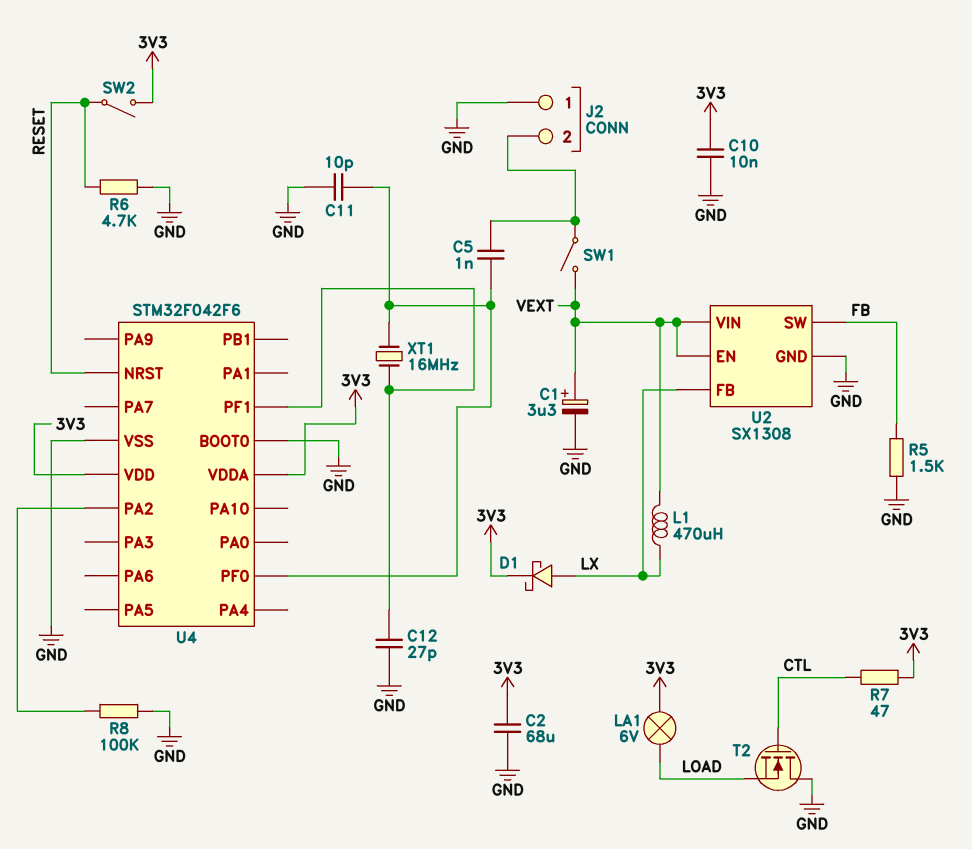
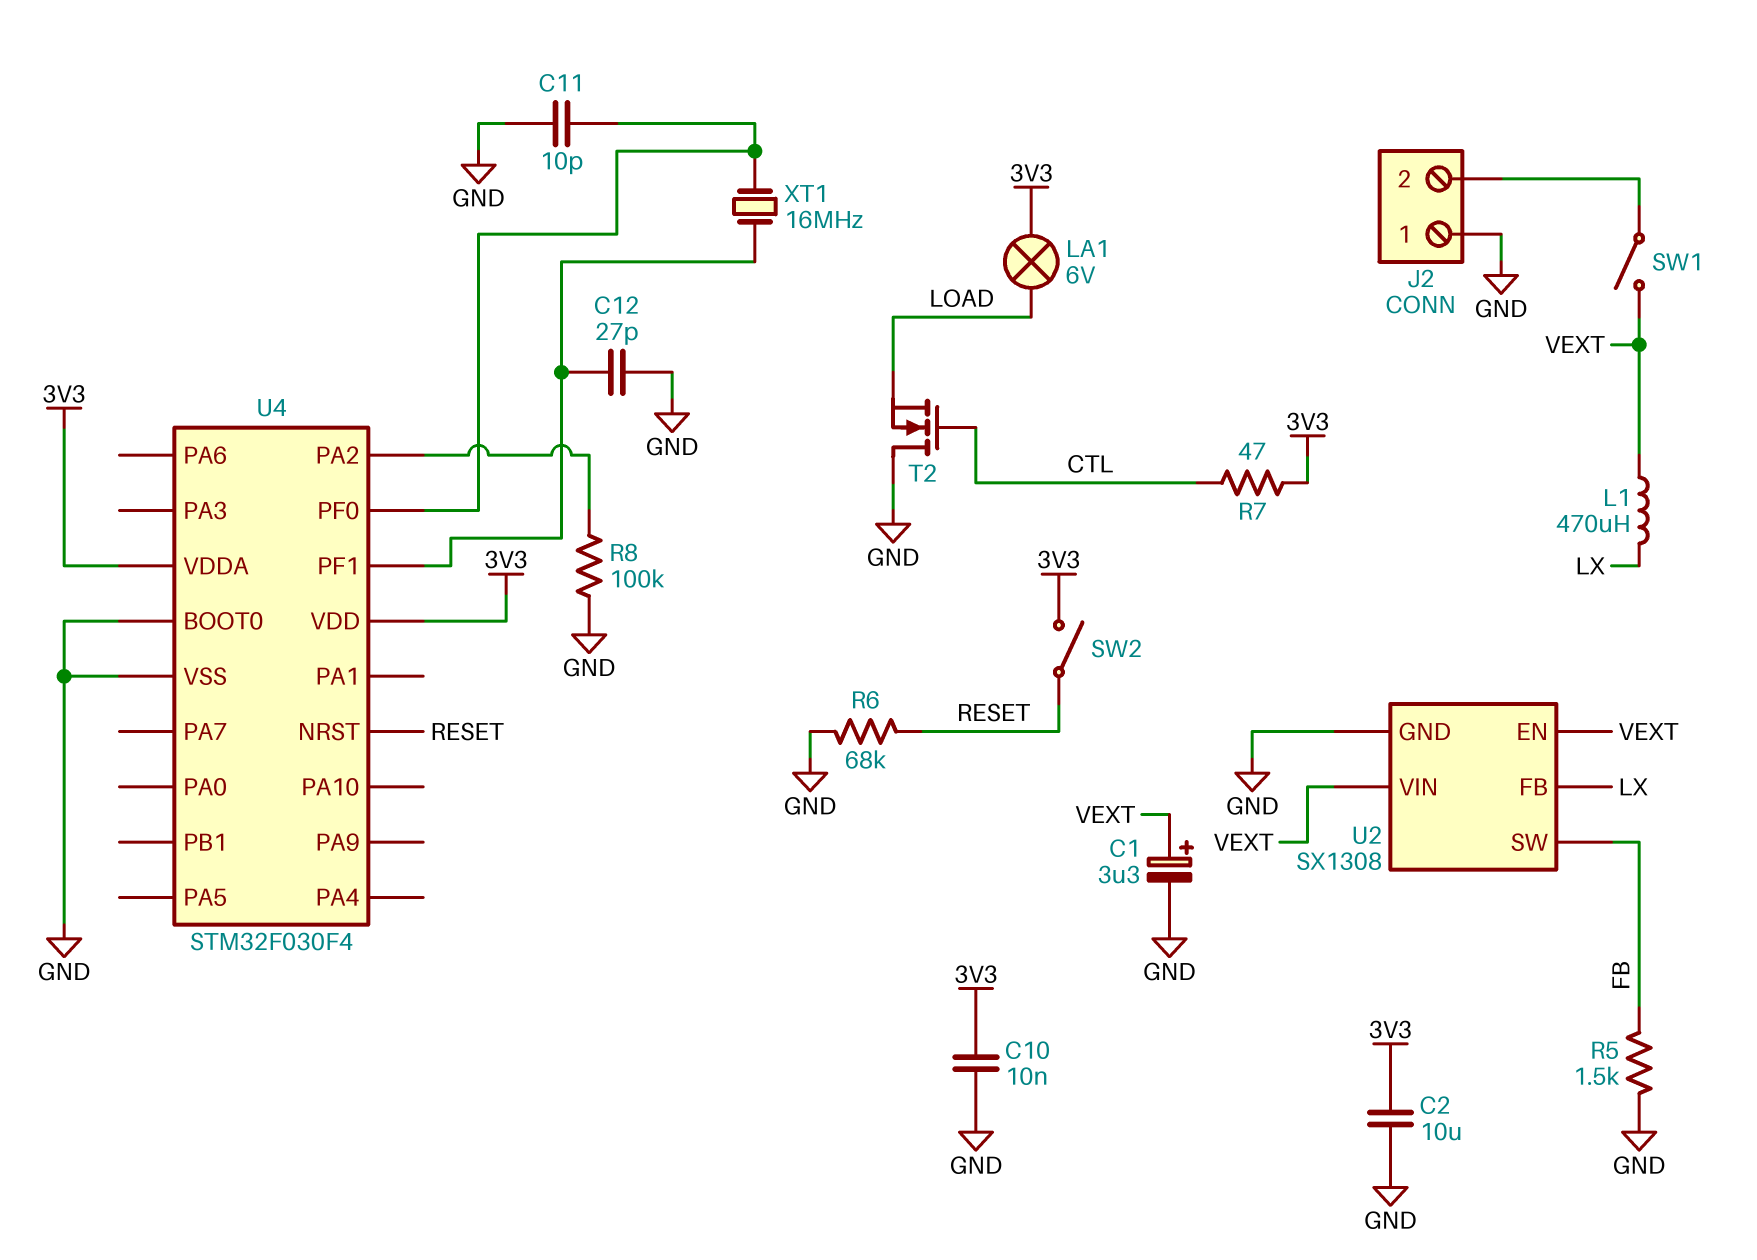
C2: 68uF (3V3, GND) -> 10uF (3V3, GND)
C5: 1nF (J2/2, U4/PF0) -> none
D1: schottky (A LX, K 3V3) -> none
R6: 4.7k (GND, RESET) -> 68k (GND, RESET)
U4: STM32F042F6 -> STM32F030F4

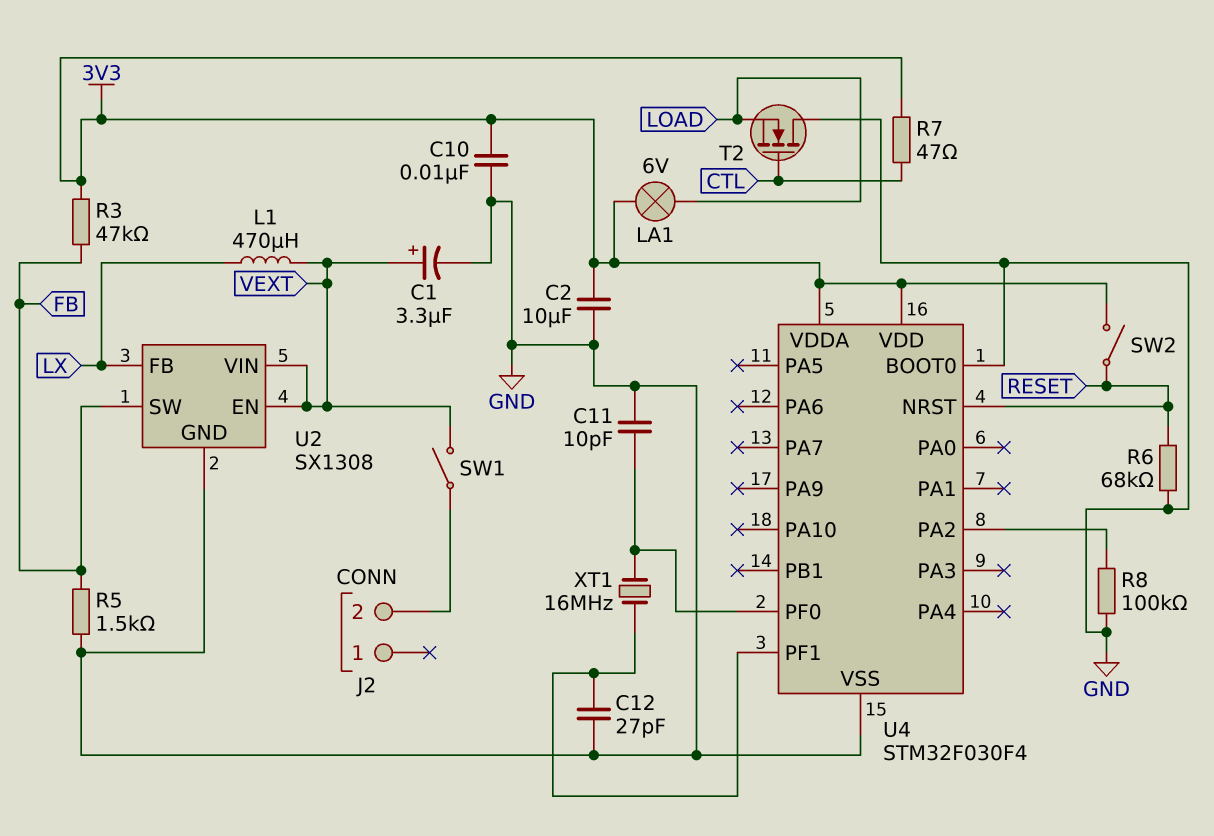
J2 pin 1: GND -> none
R3: none -> 47k (3V3, FB)

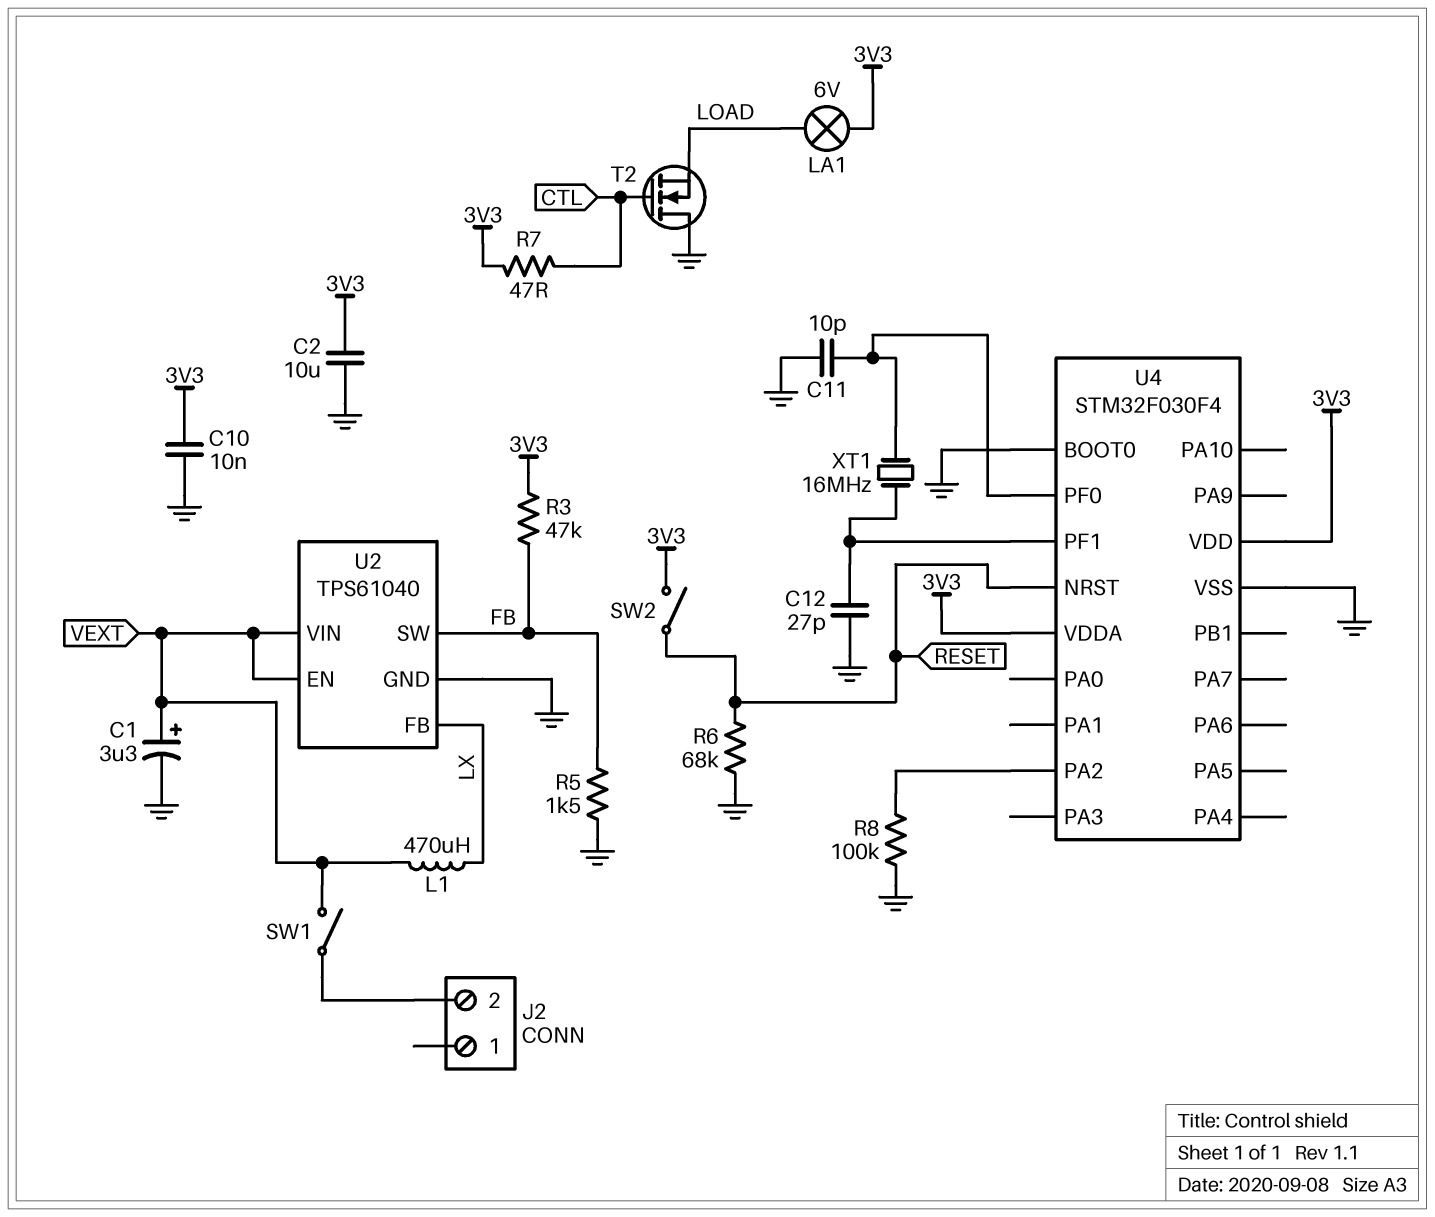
U2: SX1308 -> TPS61040

